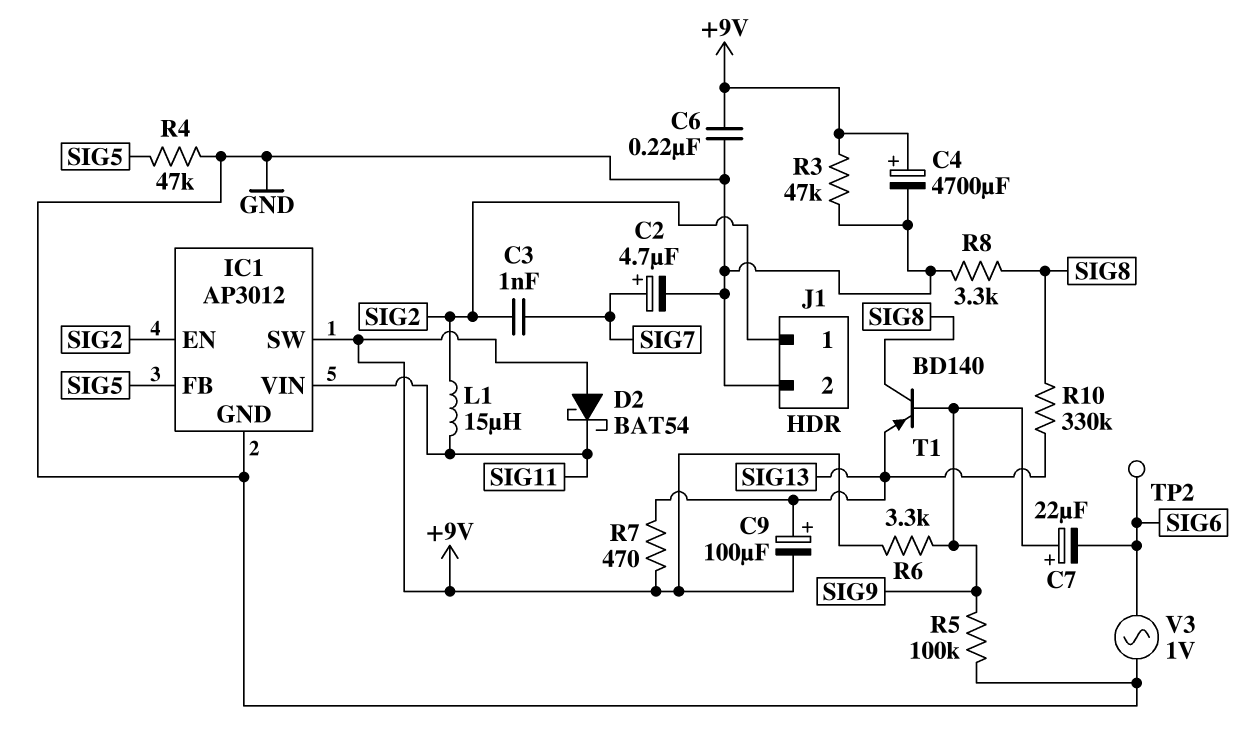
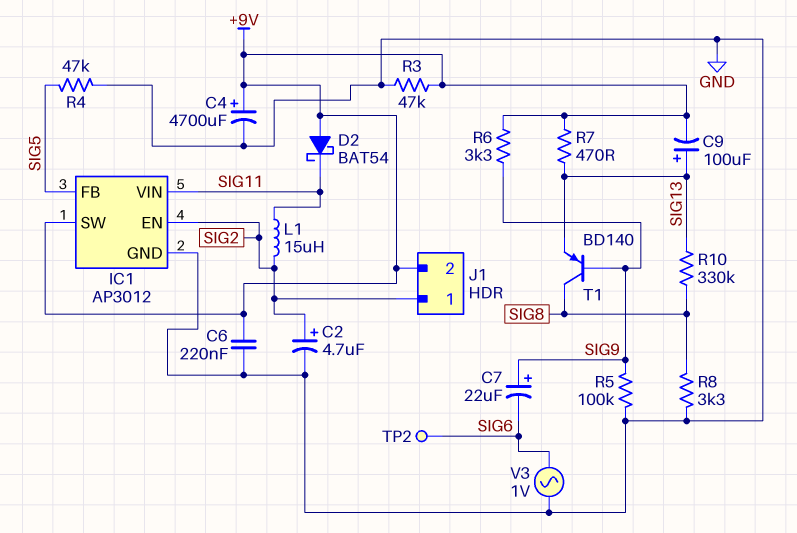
C2: 4.7uF (plus SIG7, minus GND) -> 4.7uF (plus SIG2, minus GND)
C3: 1nF (SIG2, SIG7) -> none
J1 pin 2: GND -> +9V

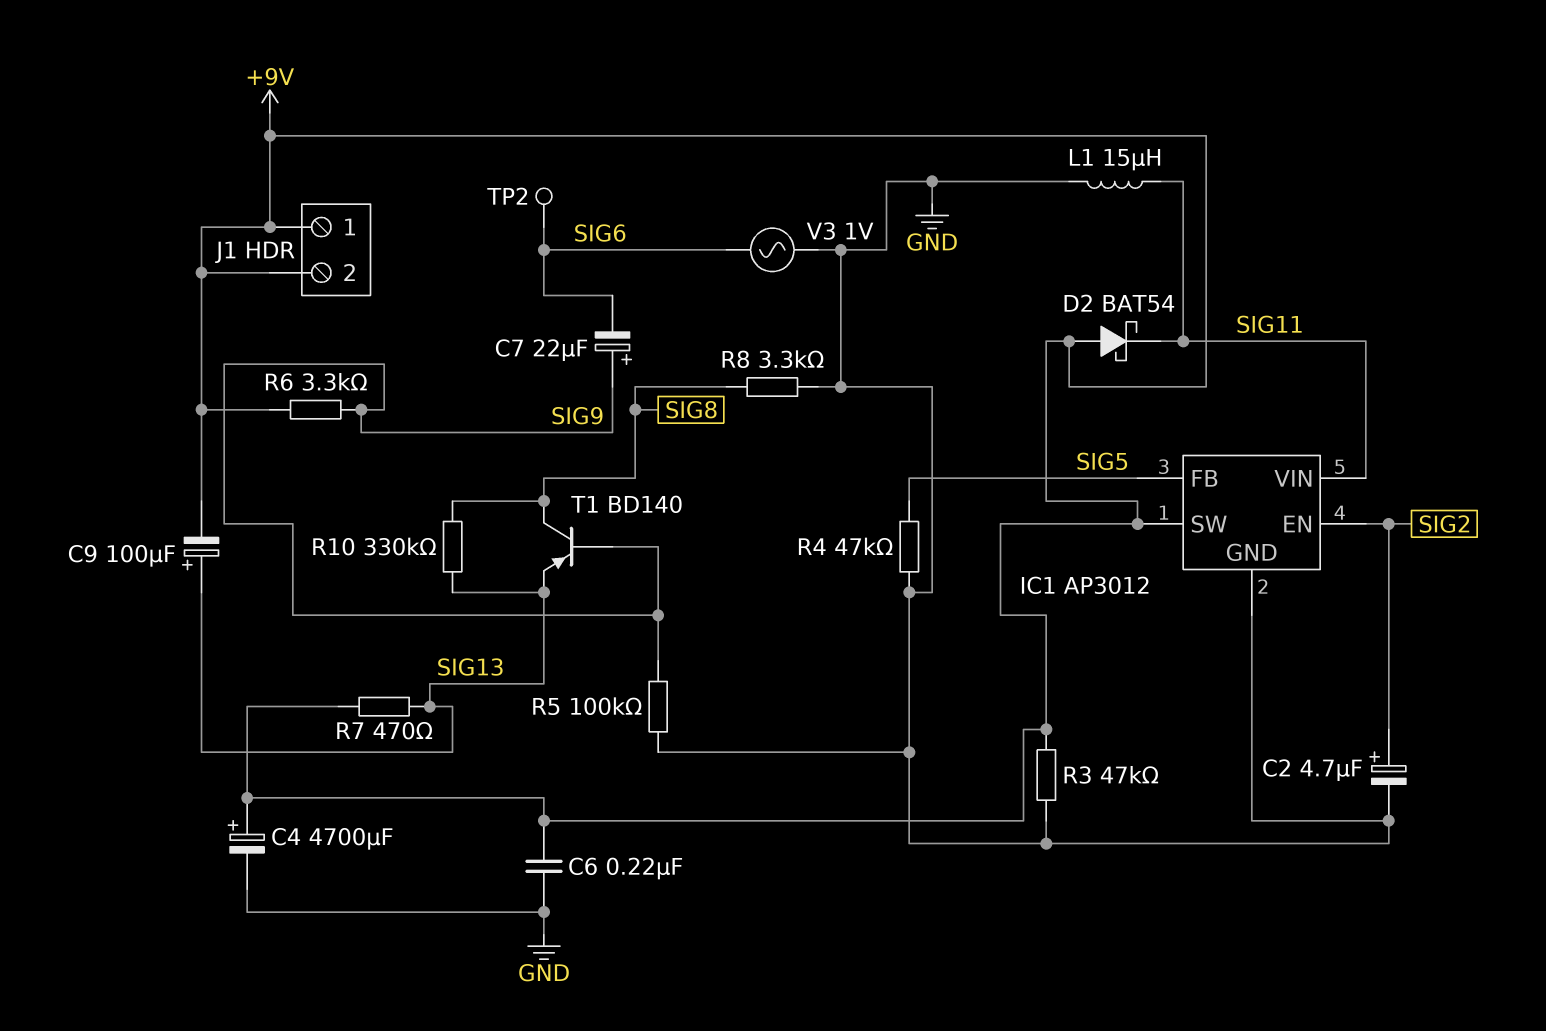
J1 pin 1: SIG2 -> +9V
L1: 15uH (SIG2, SIG11) -> 15uH (GND, SIG11)

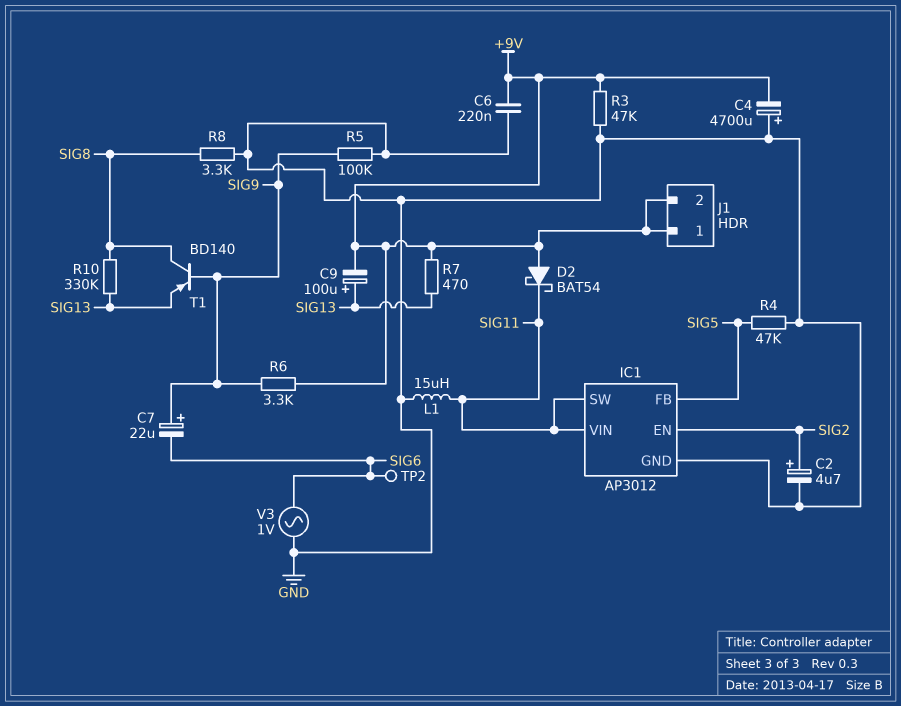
C4: 4700uF (plus +9V, minus GND) -> 4700uF (plus GND, minus +9V)
IC1 pin SW: +9V -> SIG11

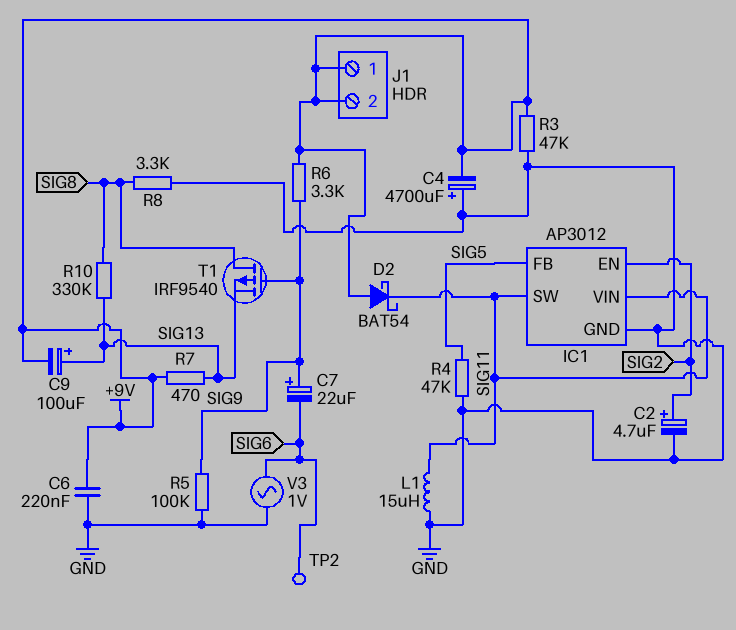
T1: PNP BD140 (B SIG9, C SIG8, E SIG13) -> PMOS IRF9540 (G SIG9, D SIG8, S SIG13)

